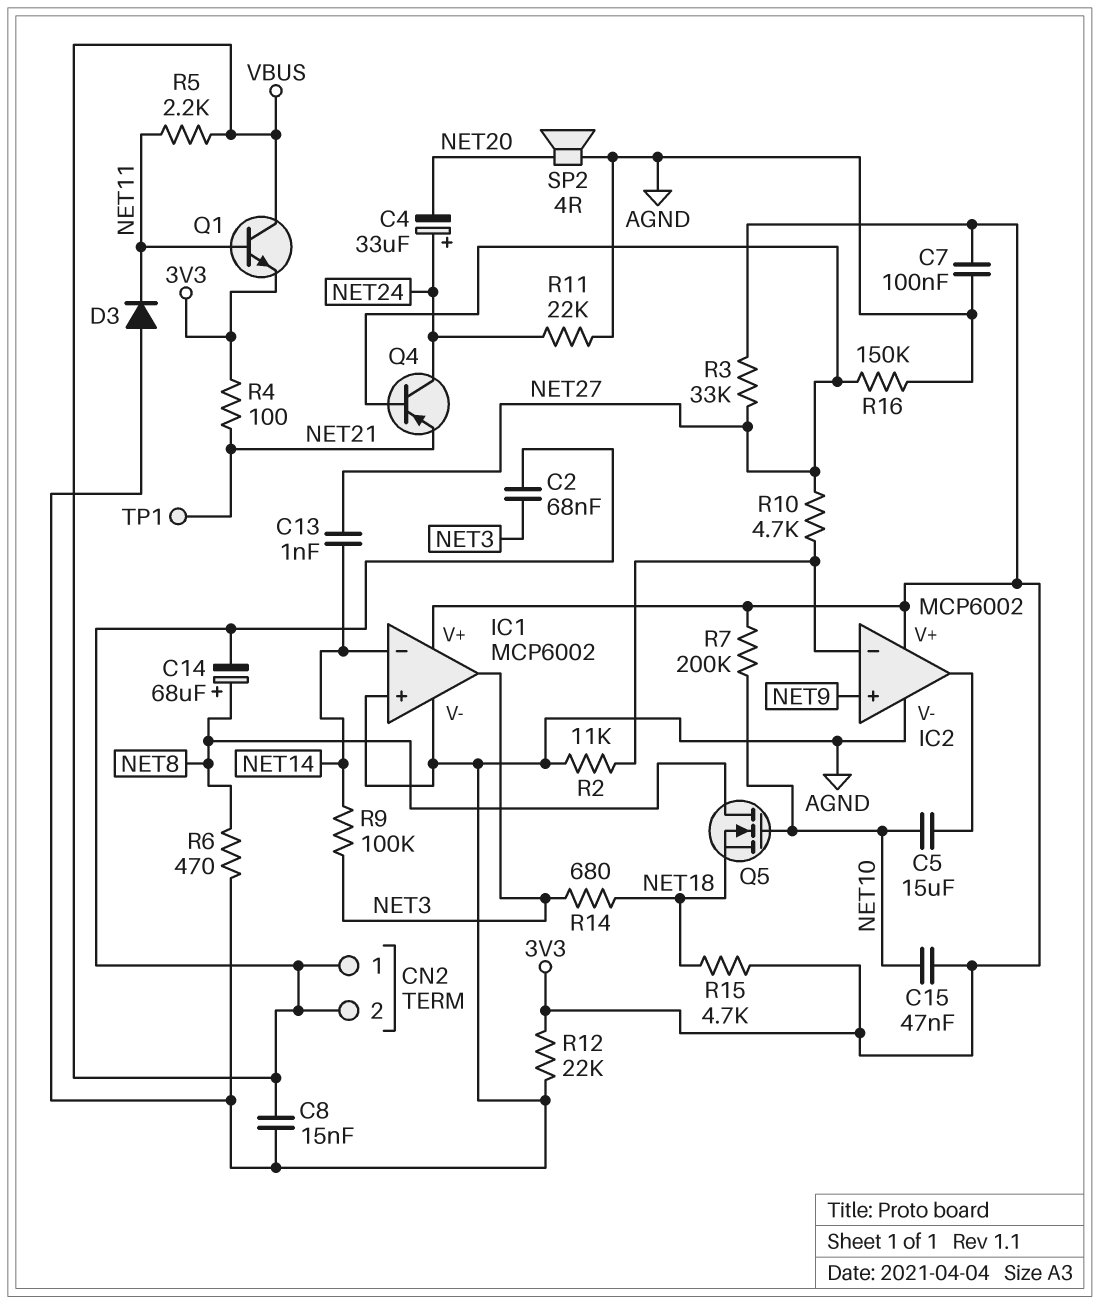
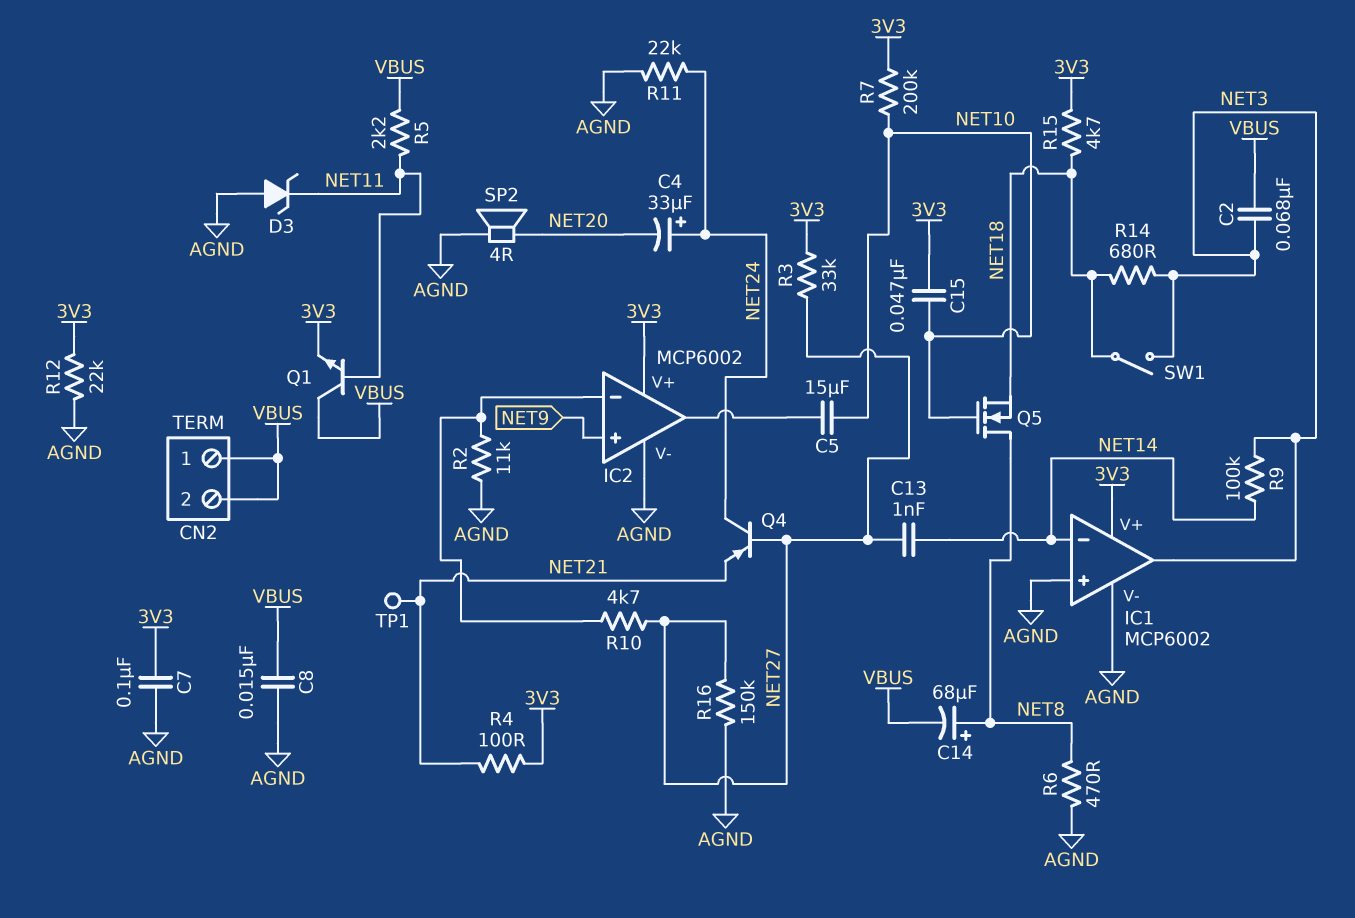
D3: diode (A AGND, K NET11) -> zener (A AGND, K NET11)
SW1: none -> switch (NET3, NET18)

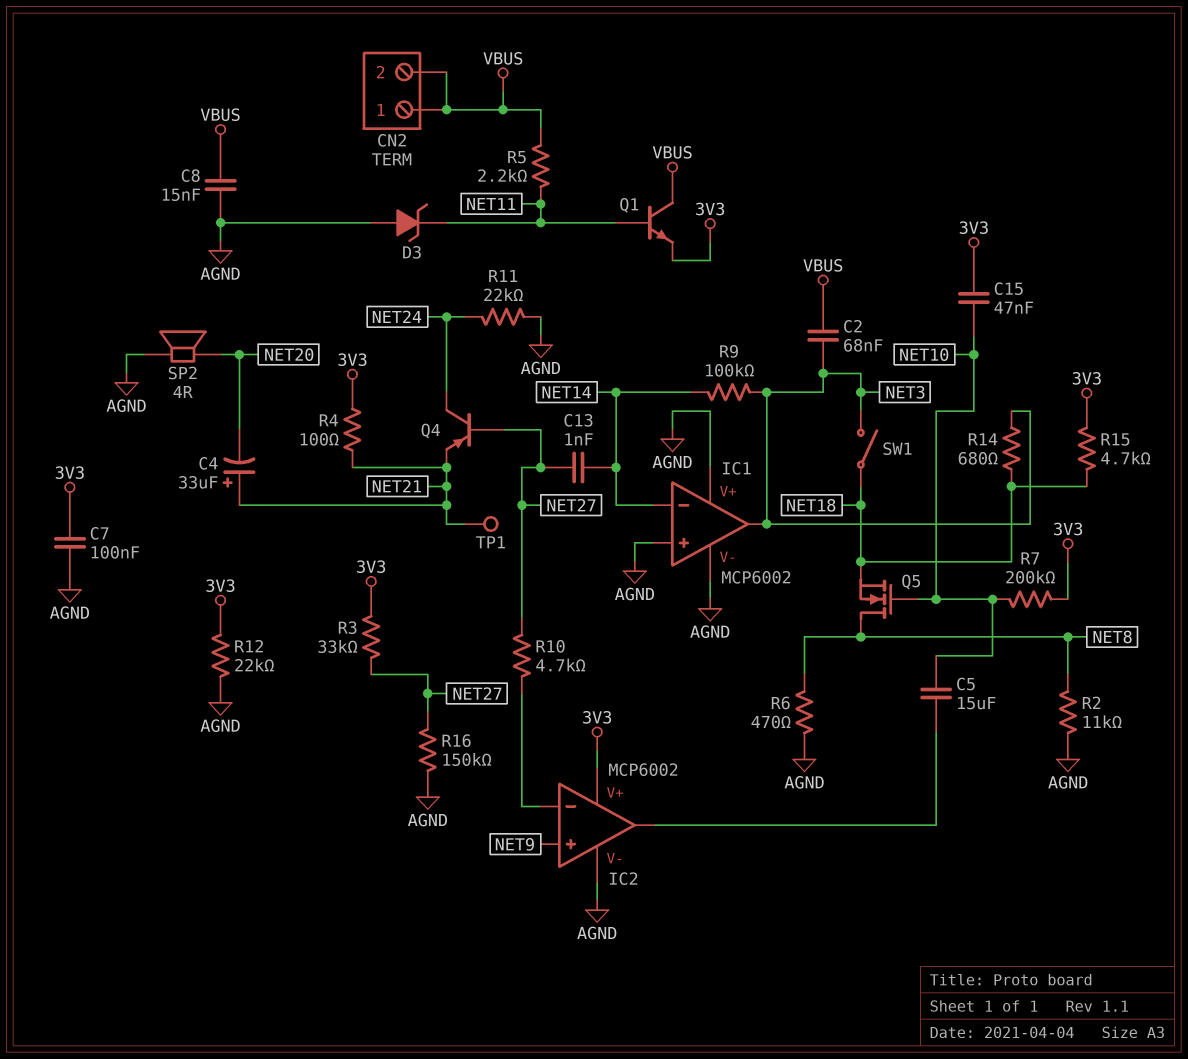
C4: 33uF (plus NET24, minus NET20) -> 33uF (plus NET21, minus NET20)
C14: 68uF (plus NET8, minus VBUS) -> none
IC1 pin V+: 3V3 -> AGND
R2: 11k (AGND, IC2/in-) -> 11k (AGND, NET8)

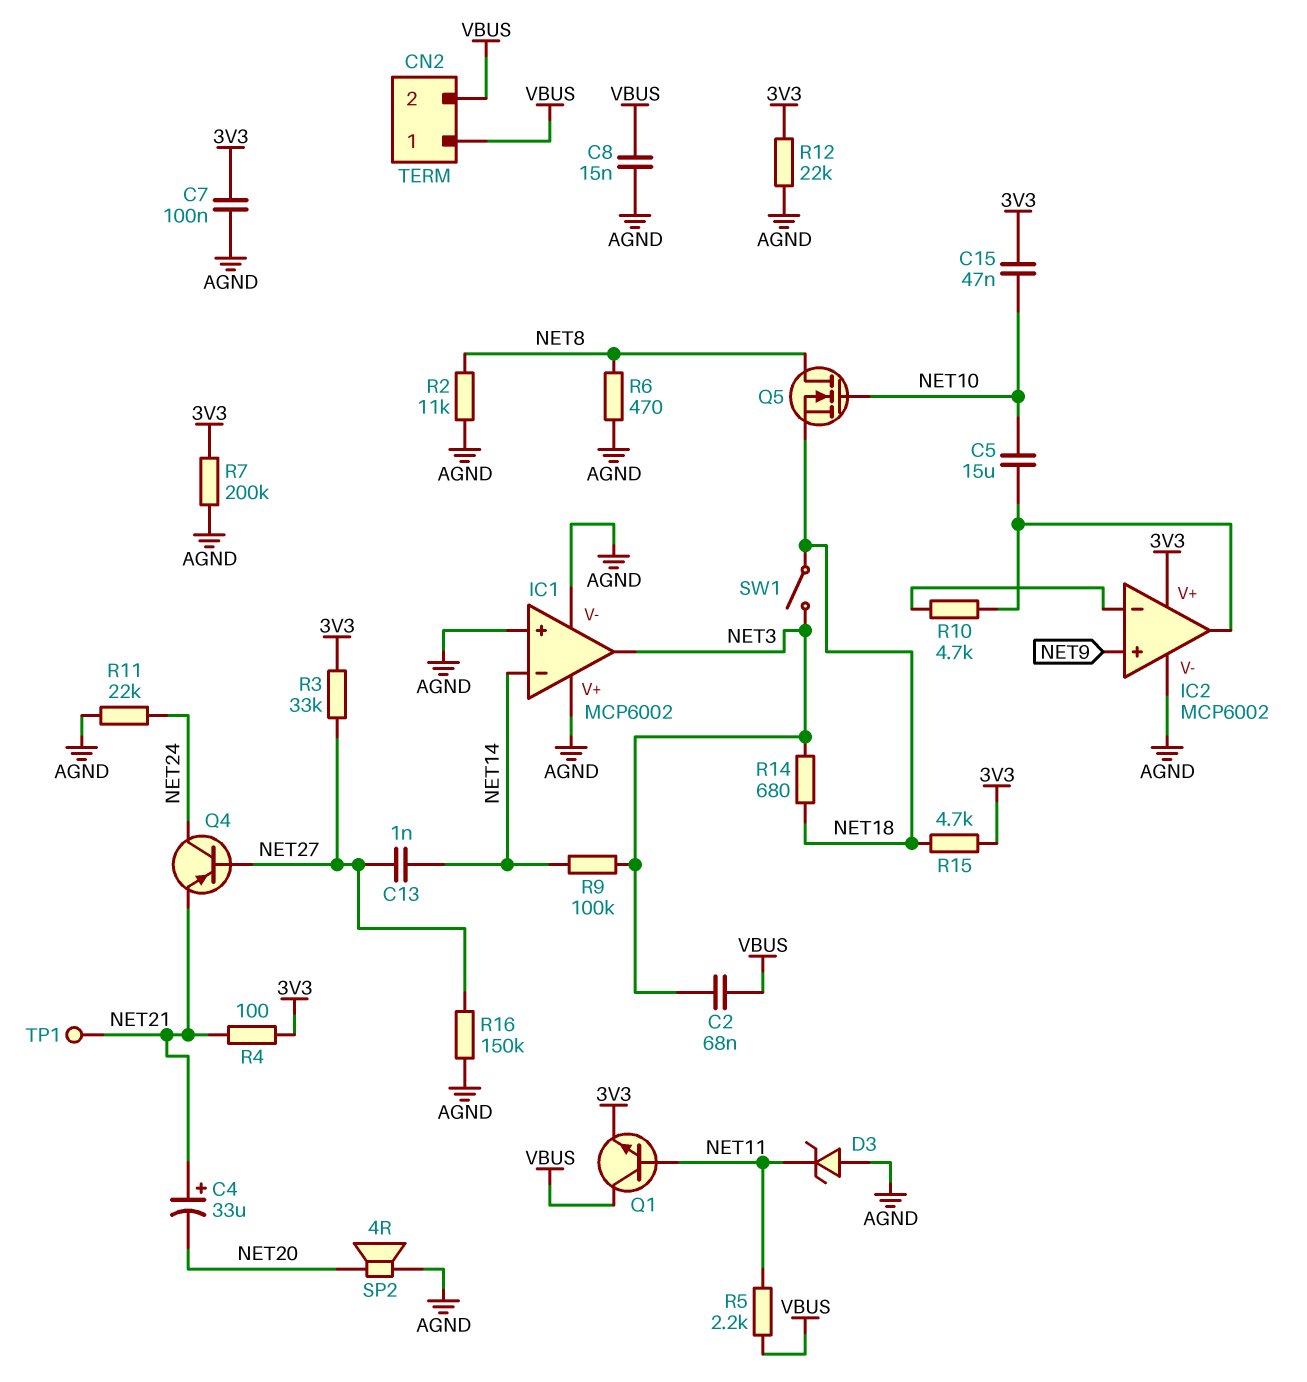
R7: 200k (3V3, NET10) -> 200k (3V3, AGND)
R10: 4.7k (IC2/in-, NET27) -> 4.7k (IC2/in-, IC2/out)

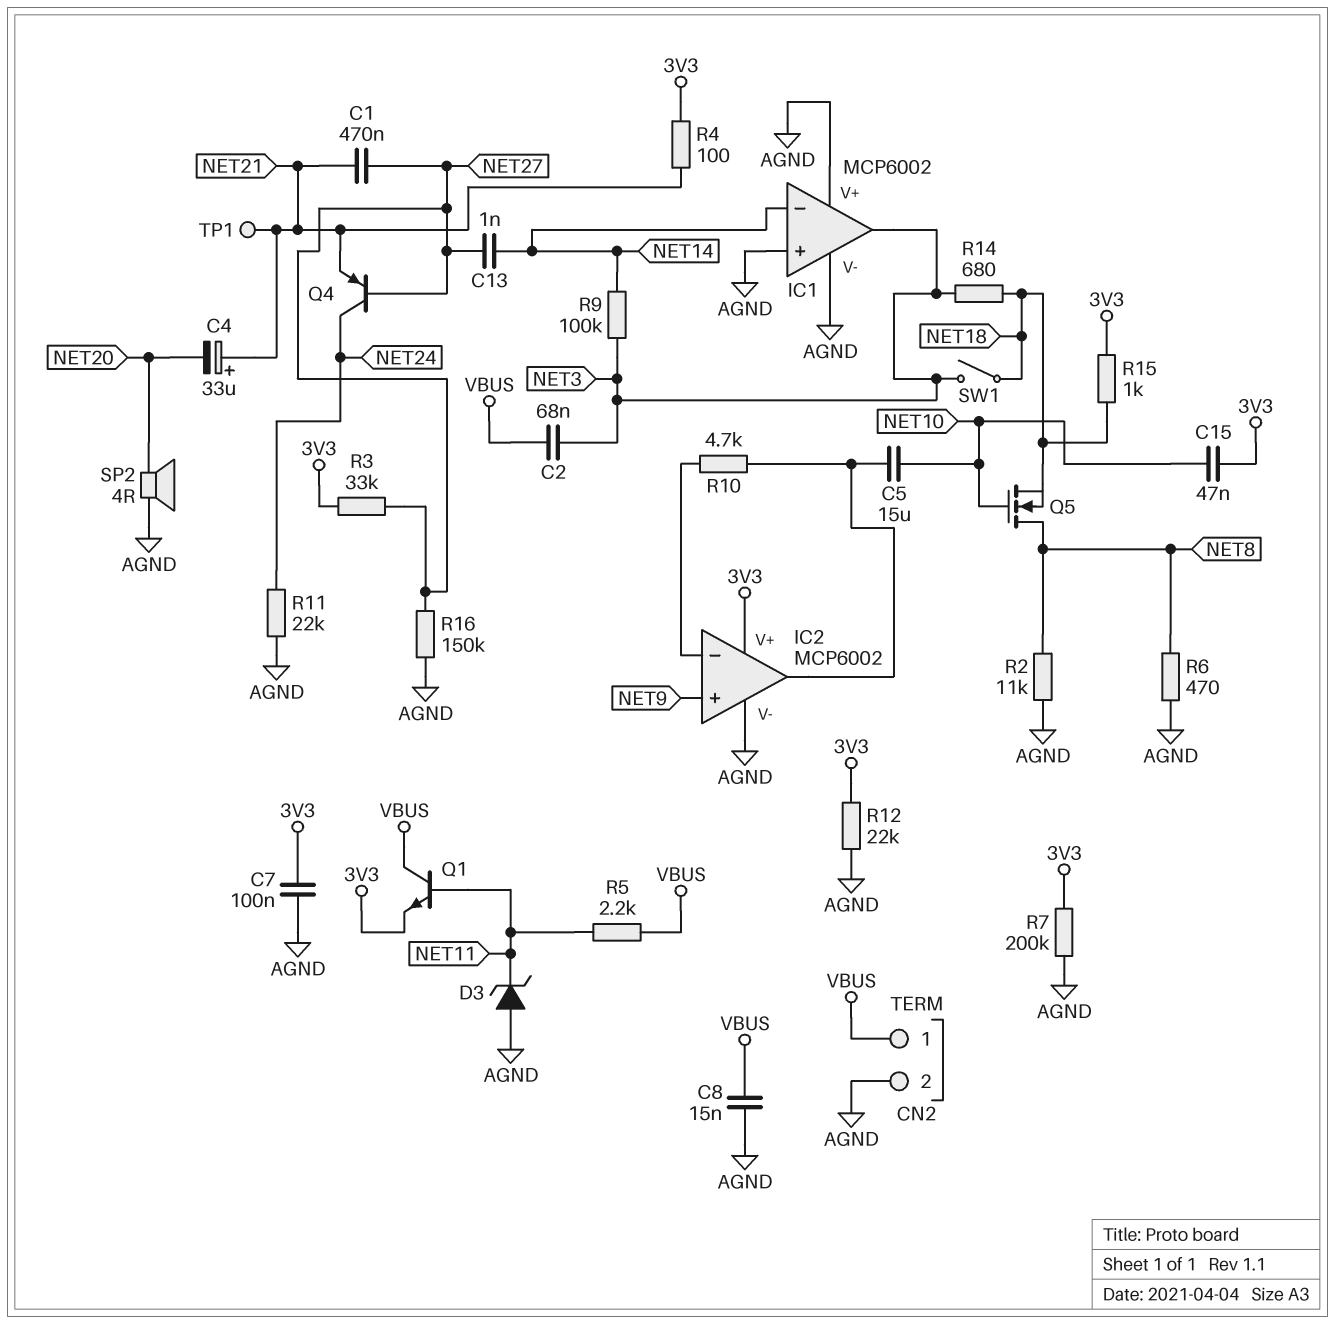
C1: none -> 470nF (NET21, NET27)
CN2 pin 2: VBUS -> AGND
R15: 4.7k (3V3, NET18) -> 1k (3V3, NET18)

